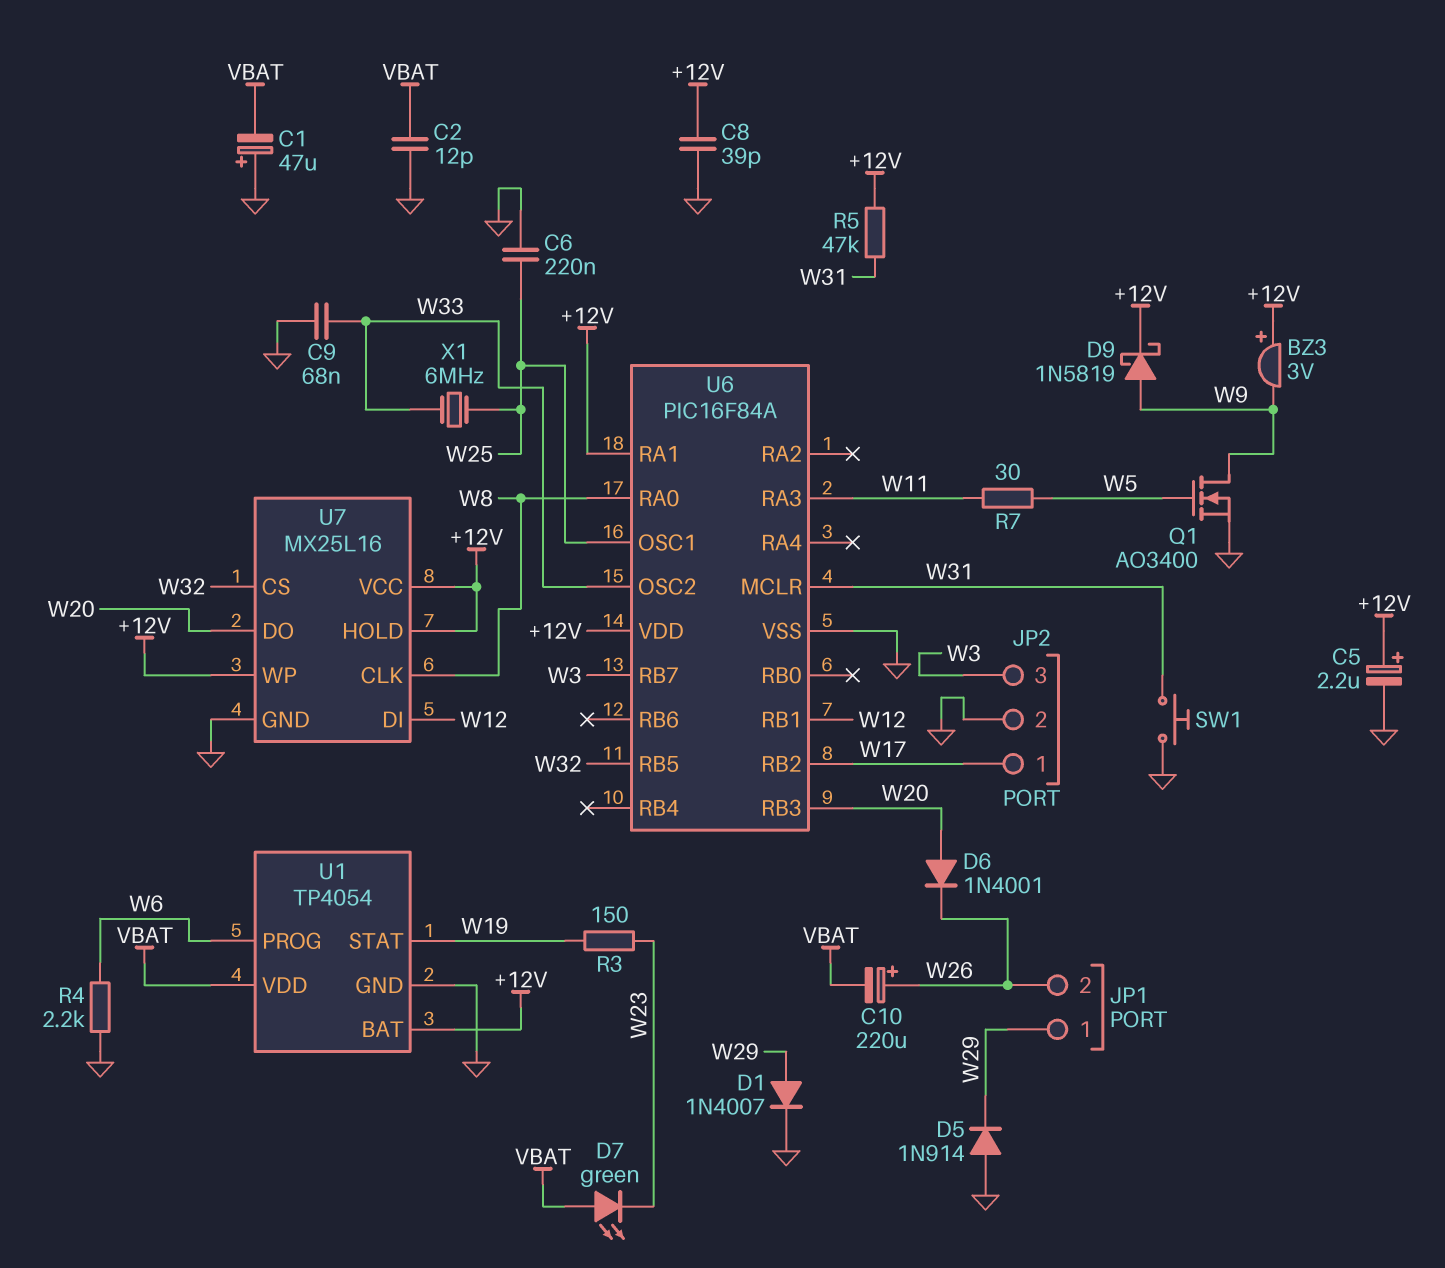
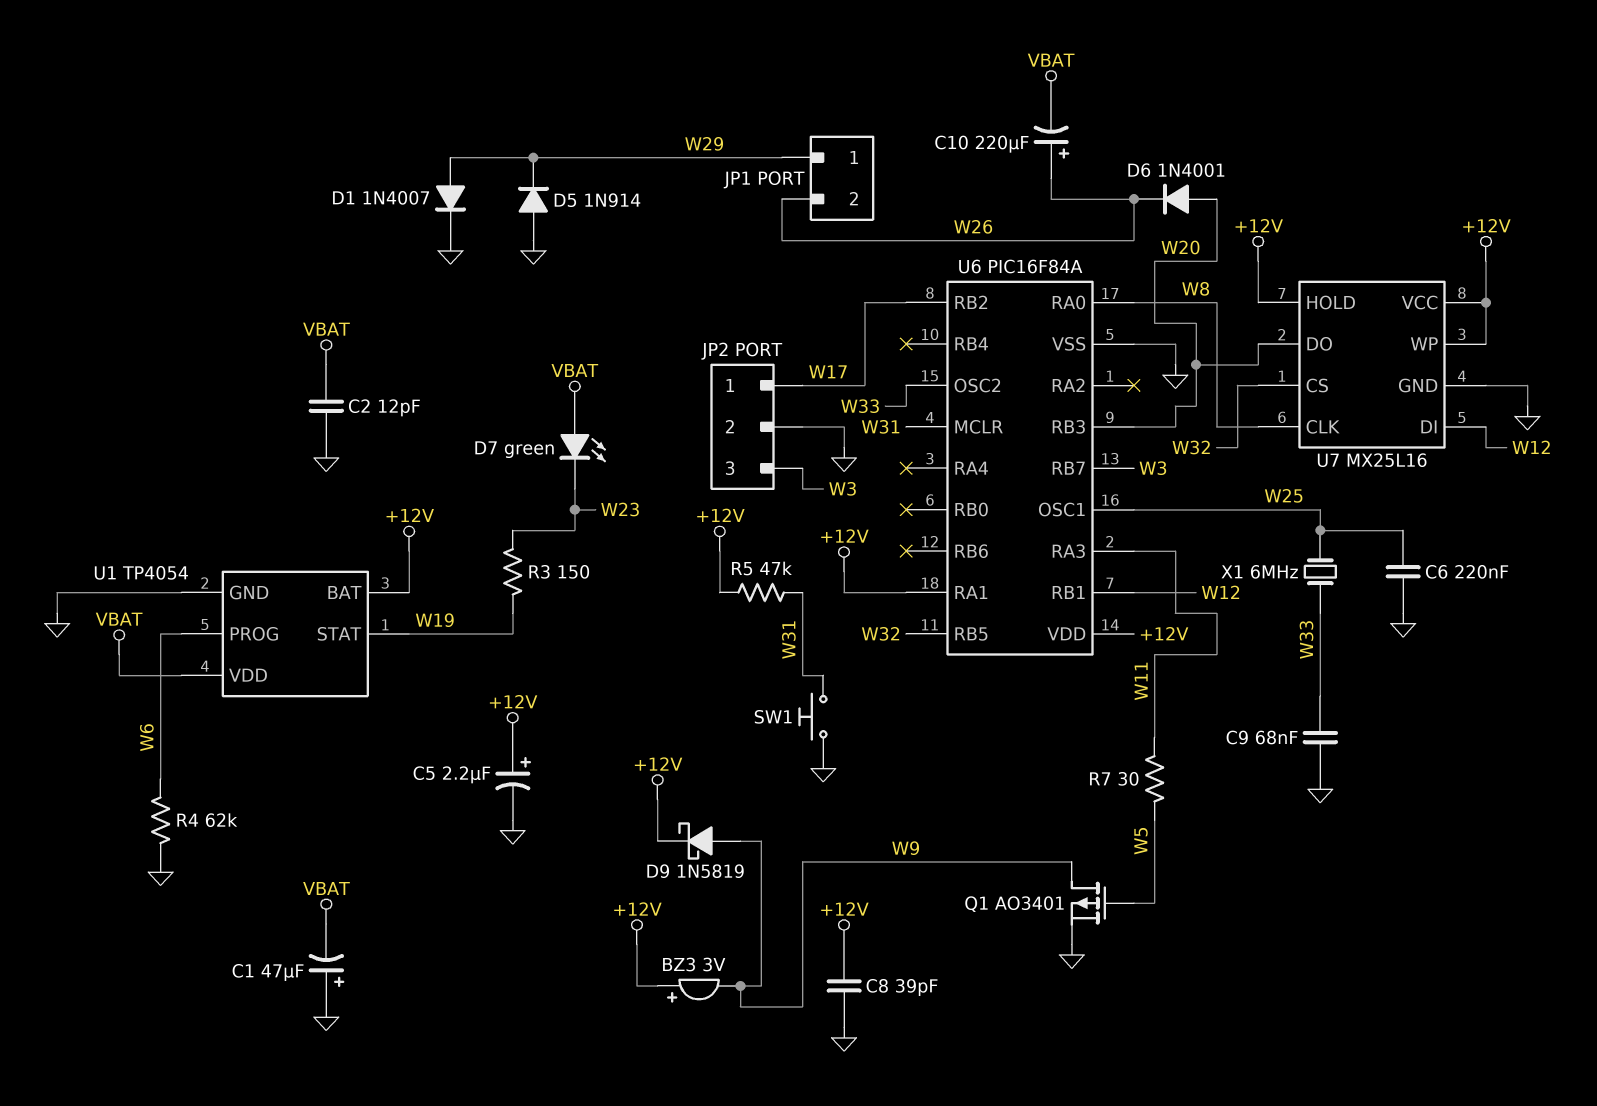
Q1: NMOS AO3400 (G W5, D W9, S GND) -> PMOS AO3401 (G W5, D W9, S GND)
R4: 2.2k (GND, W6) -> 62k (GND, W6)

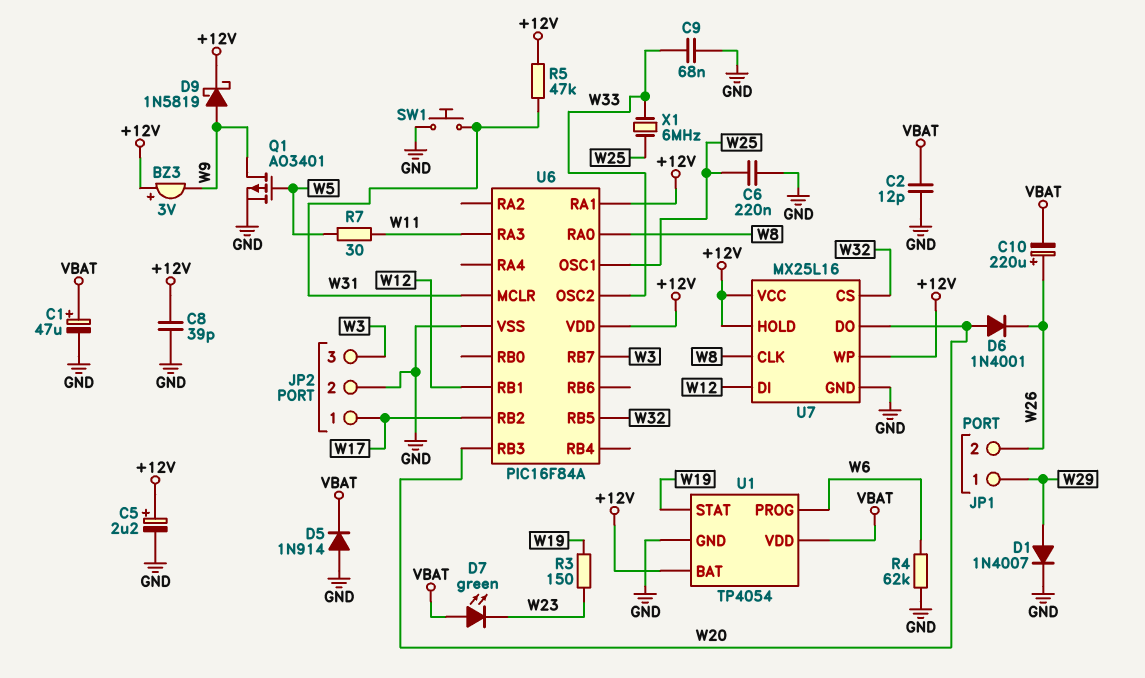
C1: 47uF (plus GND, minus VBAT) -> 47uF (plus VBAT, minus GND)
D5: diode 1N914 (A GND, K W29) -> diode 1N914 (A GND, K VBAT)

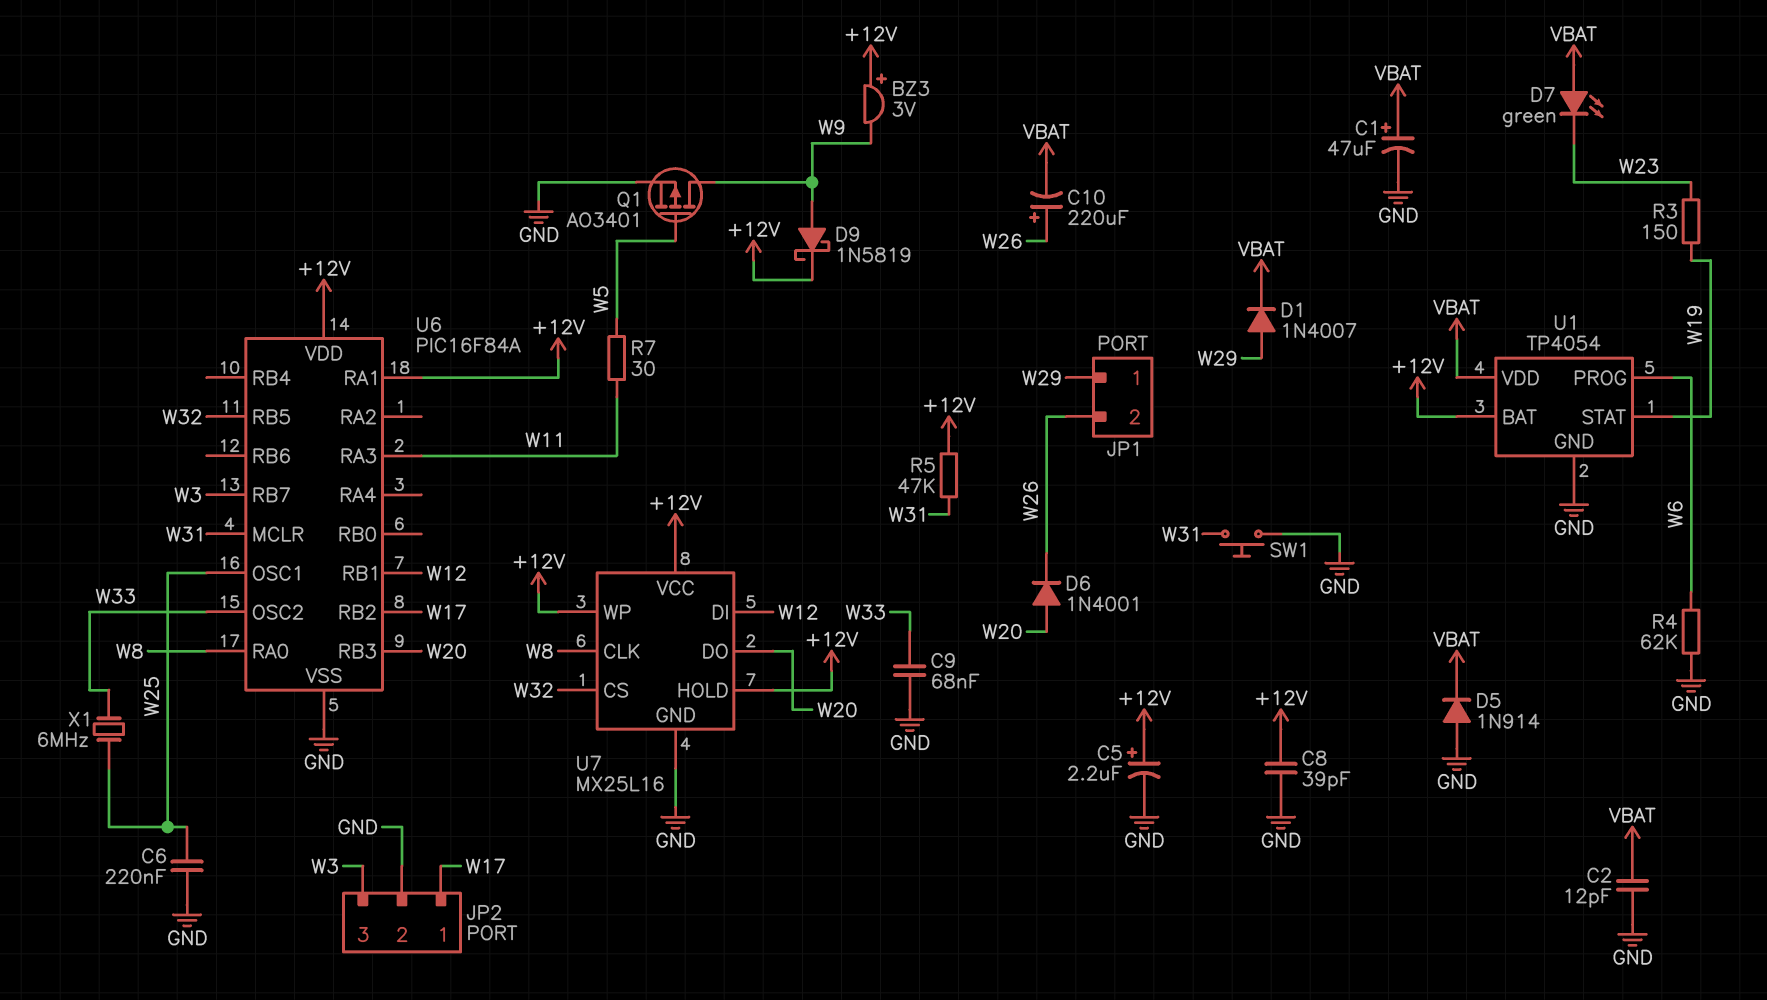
D1: diode 1N4007 (A W29, K GND) -> diode 1N4007 (A W29, K VBAT)

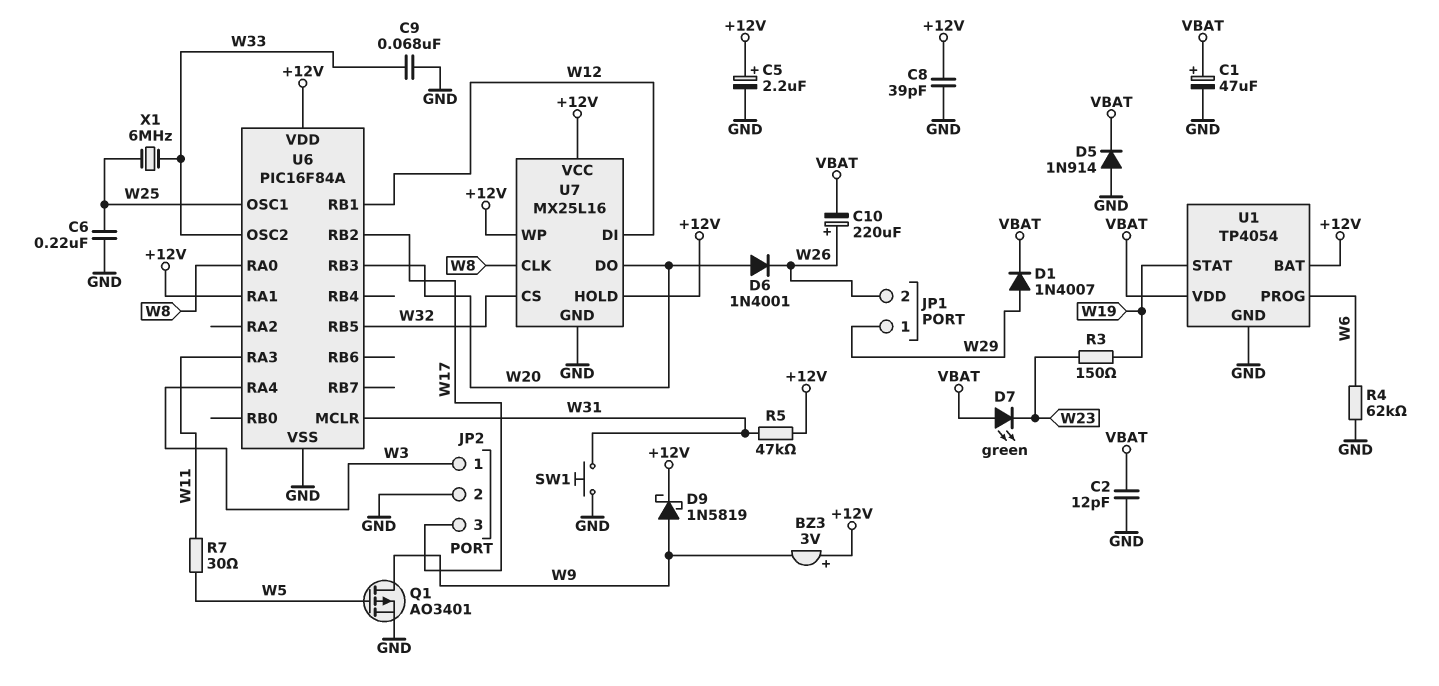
JP2 pin 1: W17 -> W3
JP2 pin 3: W3 -> W17
U6 pin RA4: none -> W3
U6 pin RB7: W3 -> none

